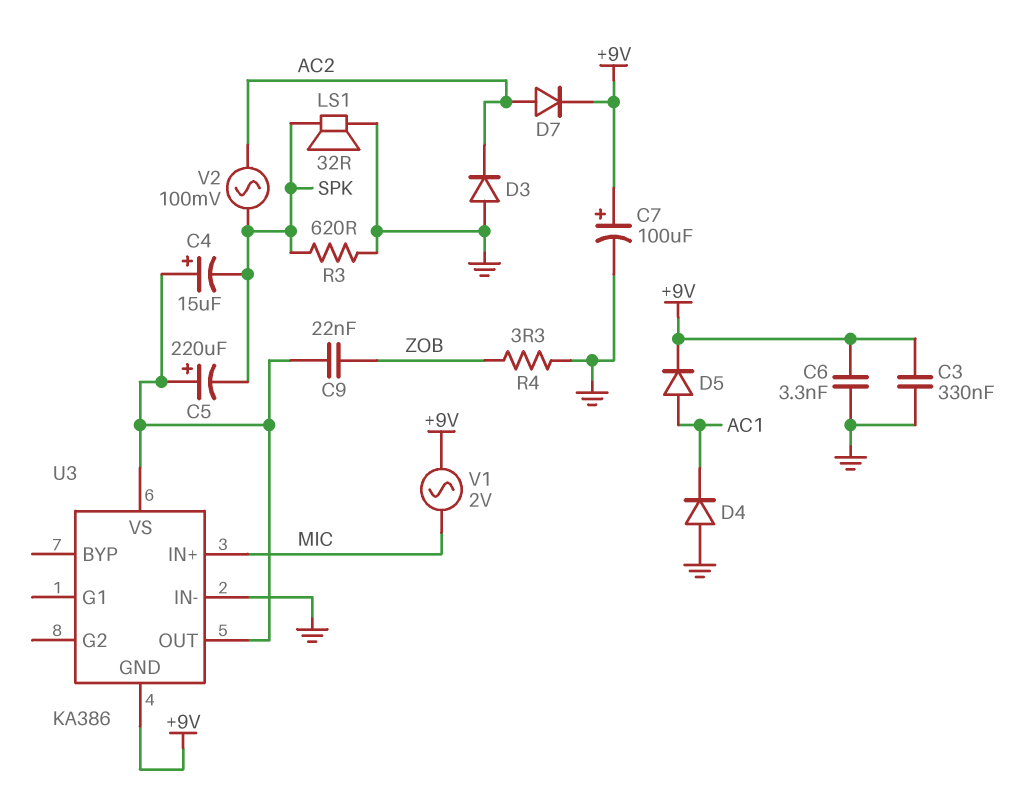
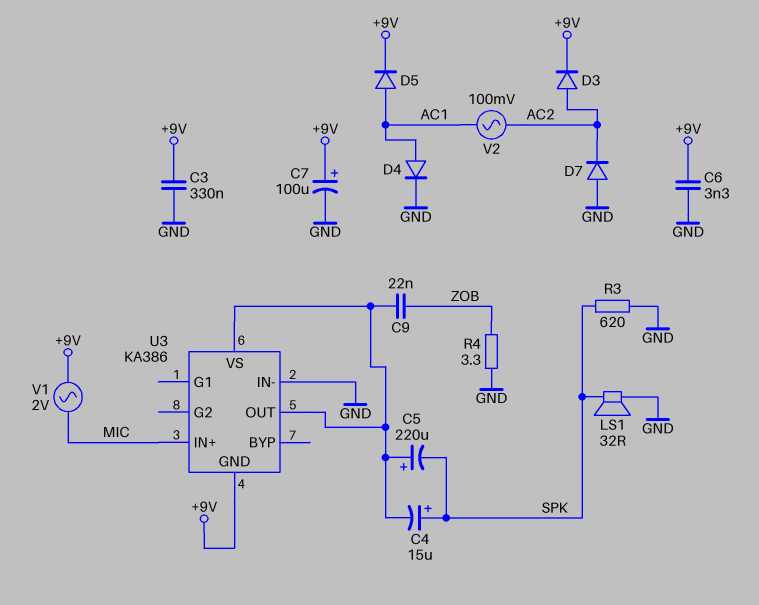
C4: 15uF (plus U3/OUT, minus SPK) -> 15uF (plus SPK, minus U3/OUT)
D3: diode (A GND, K AC2) -> diode (A AC2, K +9V)
D4: diode (A GND, K AC1) -> diode (A AC1, K GND)
D7: diode (A AC2, K +9V) -> diode (A GND, K AC2)
V2: AC 100mV (AC2, SPK) -> AC 100mV (AC1, AC2)

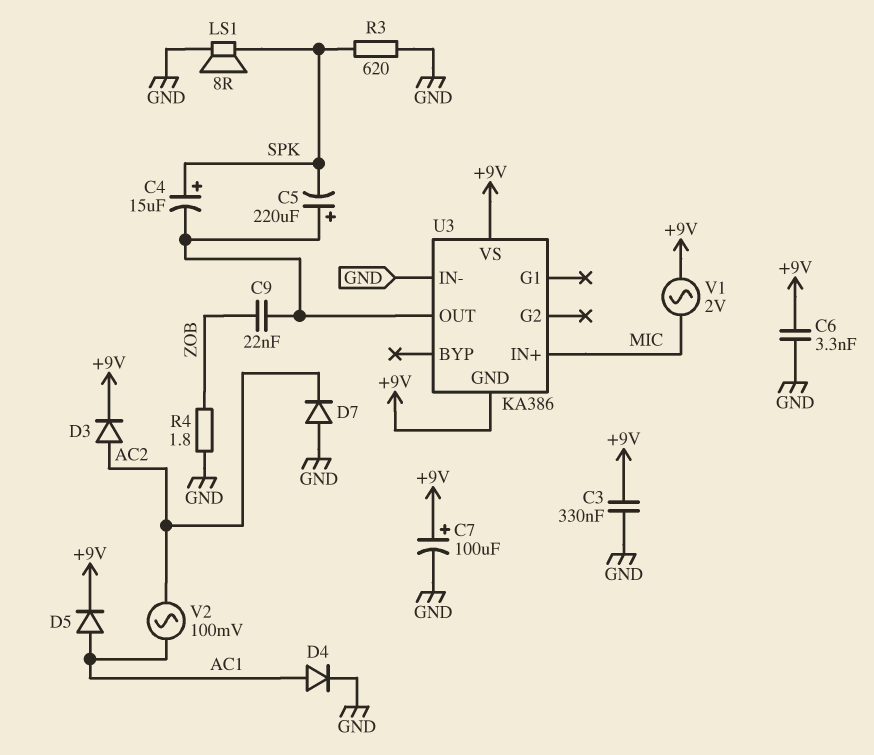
LS1: speaker 32R (GND, SPK) -> speaker 8R (GND, SPK)
R4: 3.3 (GND, ZOB) -> 1.8 (GND, ZOB)
U3 pin VS: U3/OUT -> +9V

